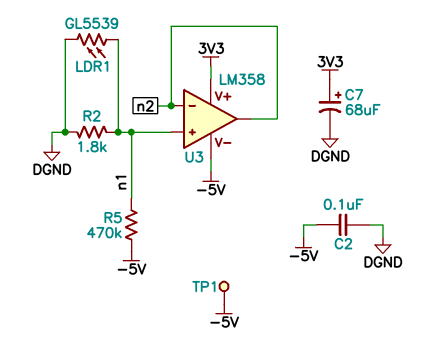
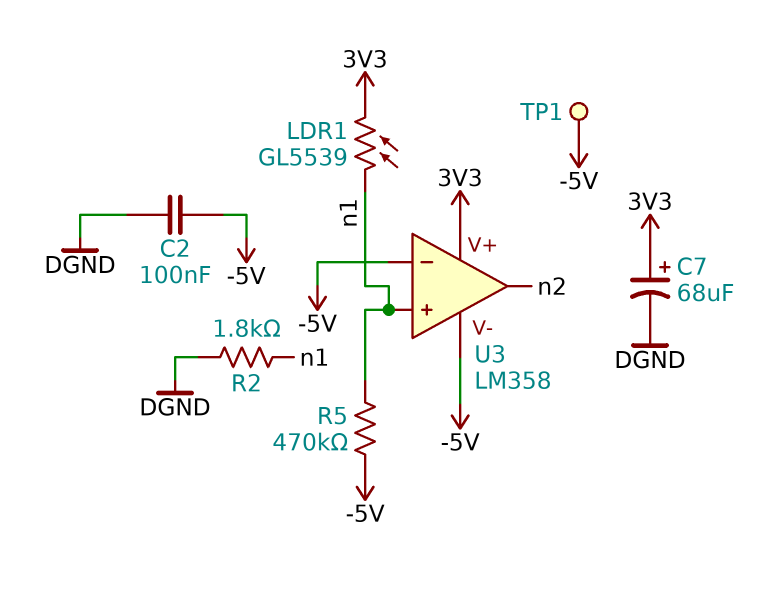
LDR1: GL5539 (DGND, n1) -> GL5539 (3V3, n1)
U3 pin in-: n2 -> -5V

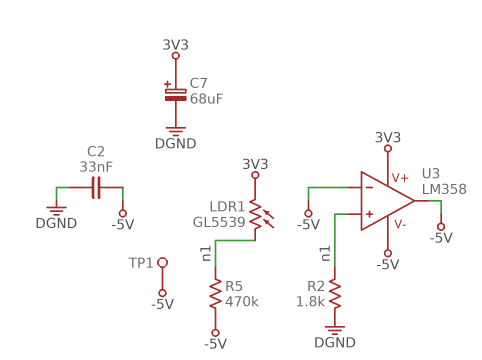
C2: 100nF (-5V, DGND) -> 33nF (-5V, DGND)
U3 pin out: n2 -> -5V

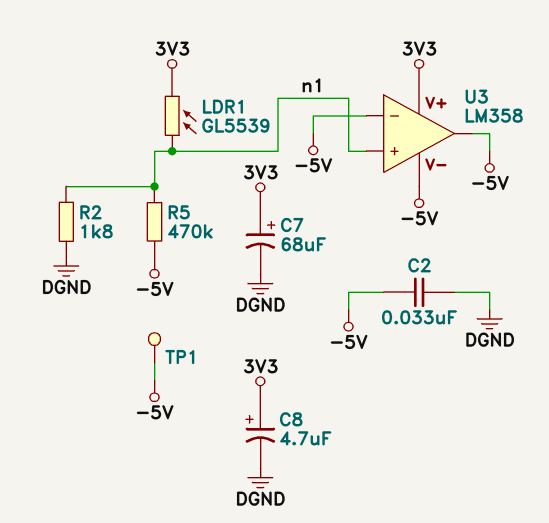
C8: none -> 4.7uF (plus 3V3, minus DGND)

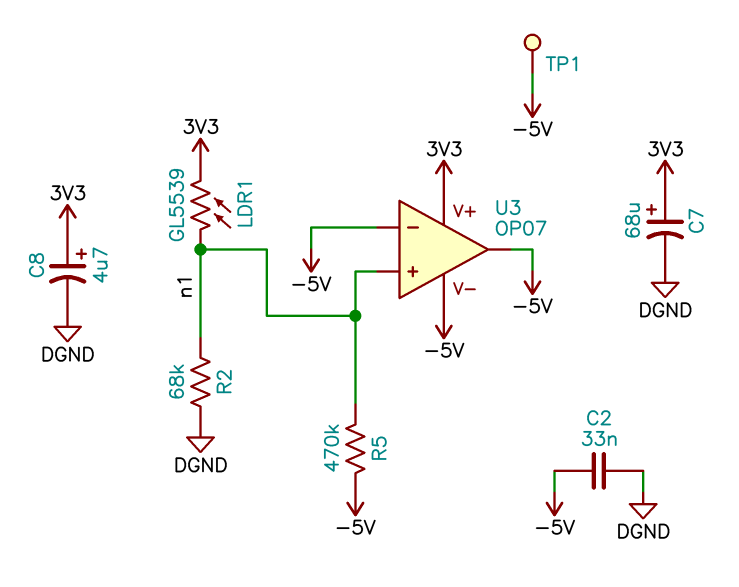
R2: 1.8k (DGND, n1) -> 68k (DGND, n1)
U3: LM358 -> OP07

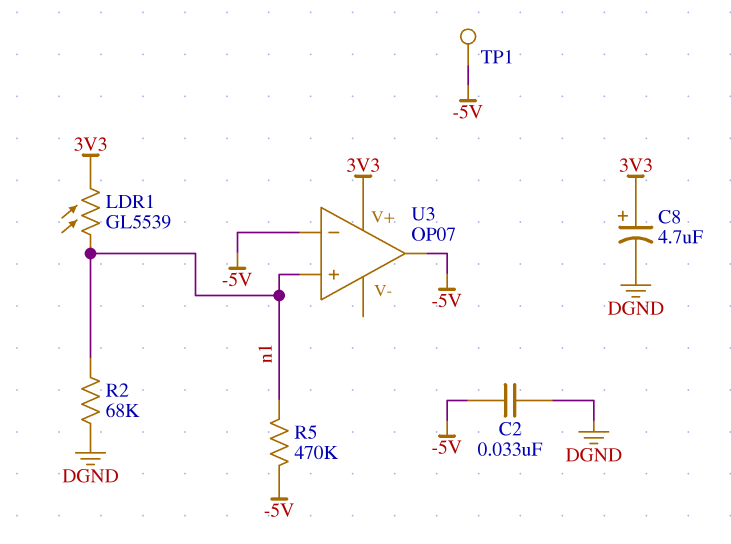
C7: 68uF (plus 3V3, minus DGND) -> none
U3 pin V-: -5V -> none

